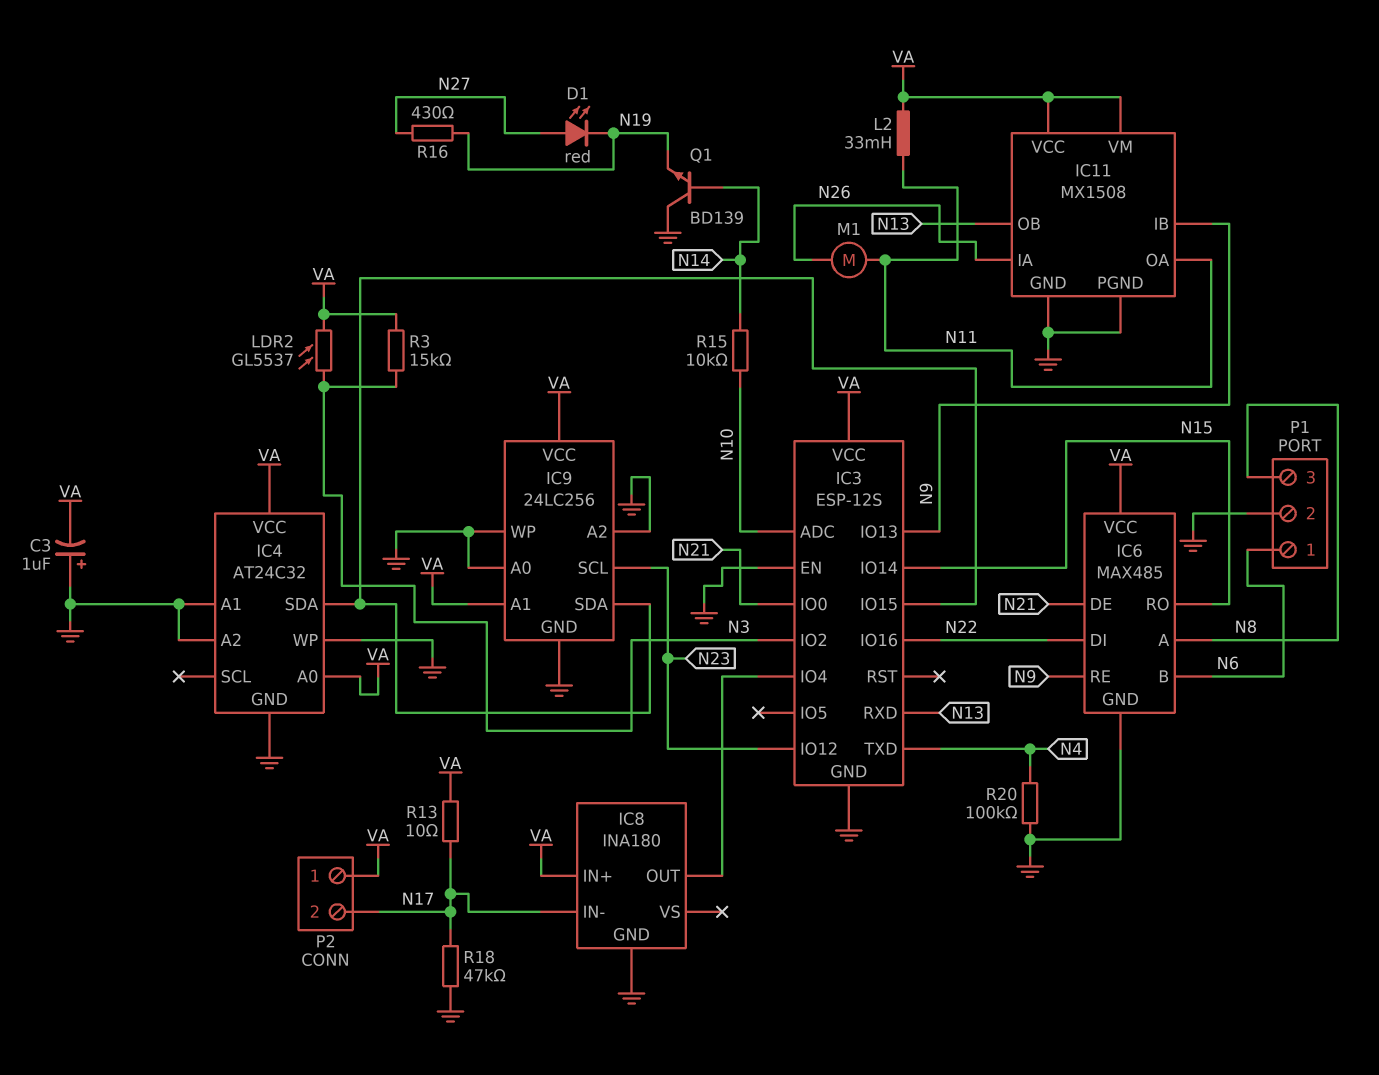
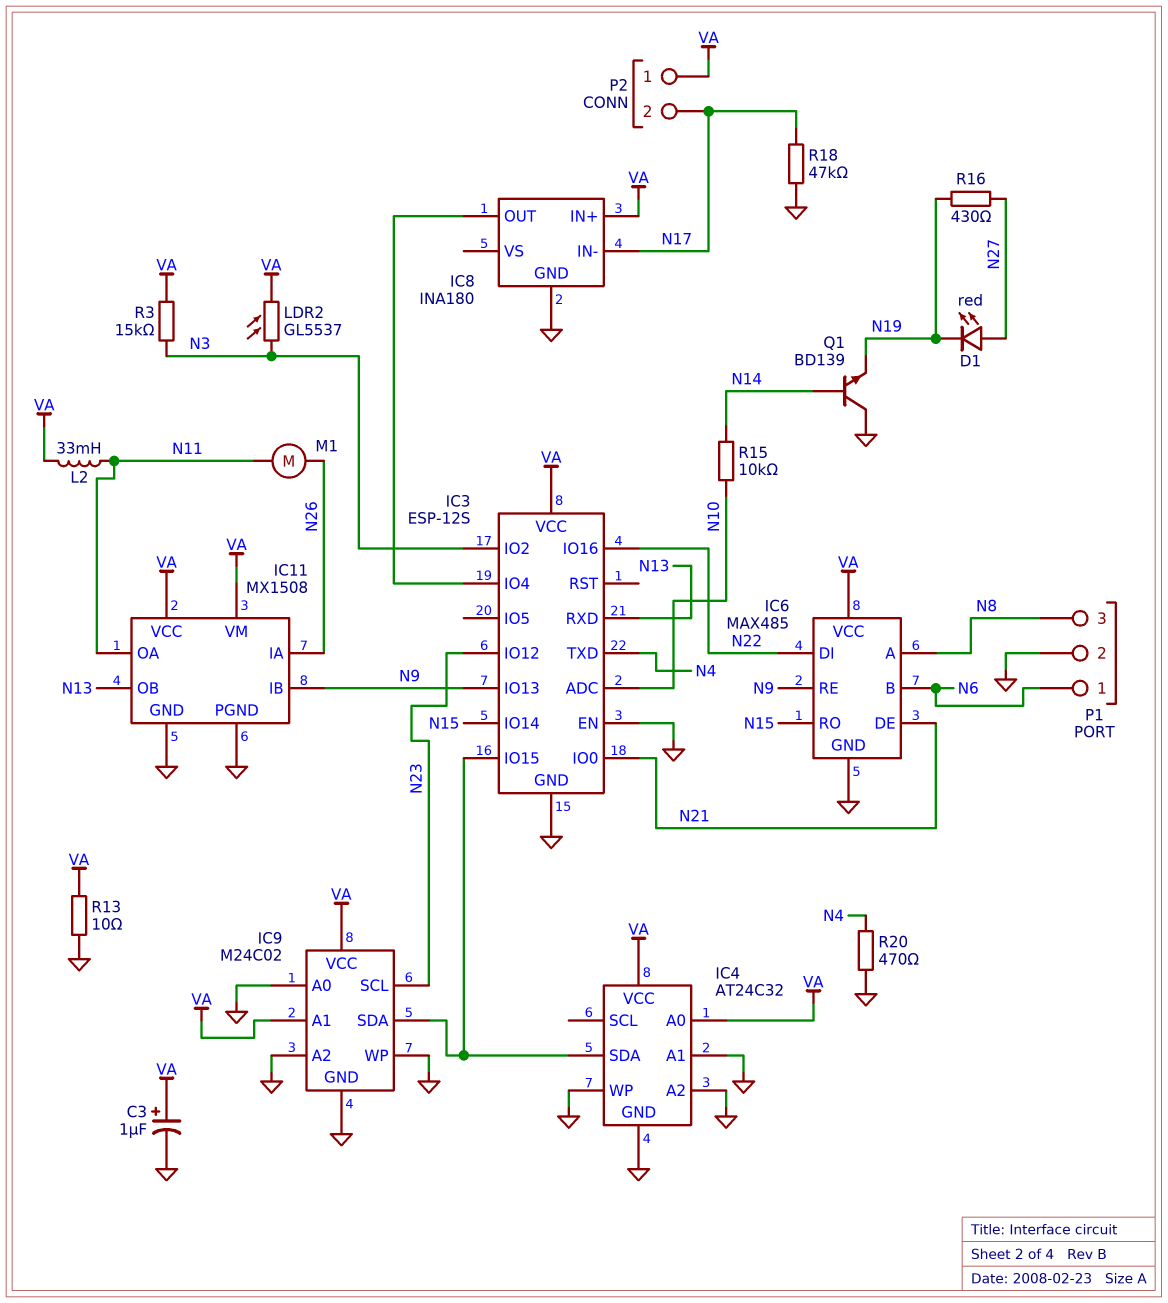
C3: 1uF (plus GND, minus VA) -> 1uF (plus VA, minus GND)
IC9: 24LC256 -> M24C02
R13: 10 (N17, VA) -> 10 (GND, VA)
R20: 100k (GND, N4) -> 470 (GND, N4)

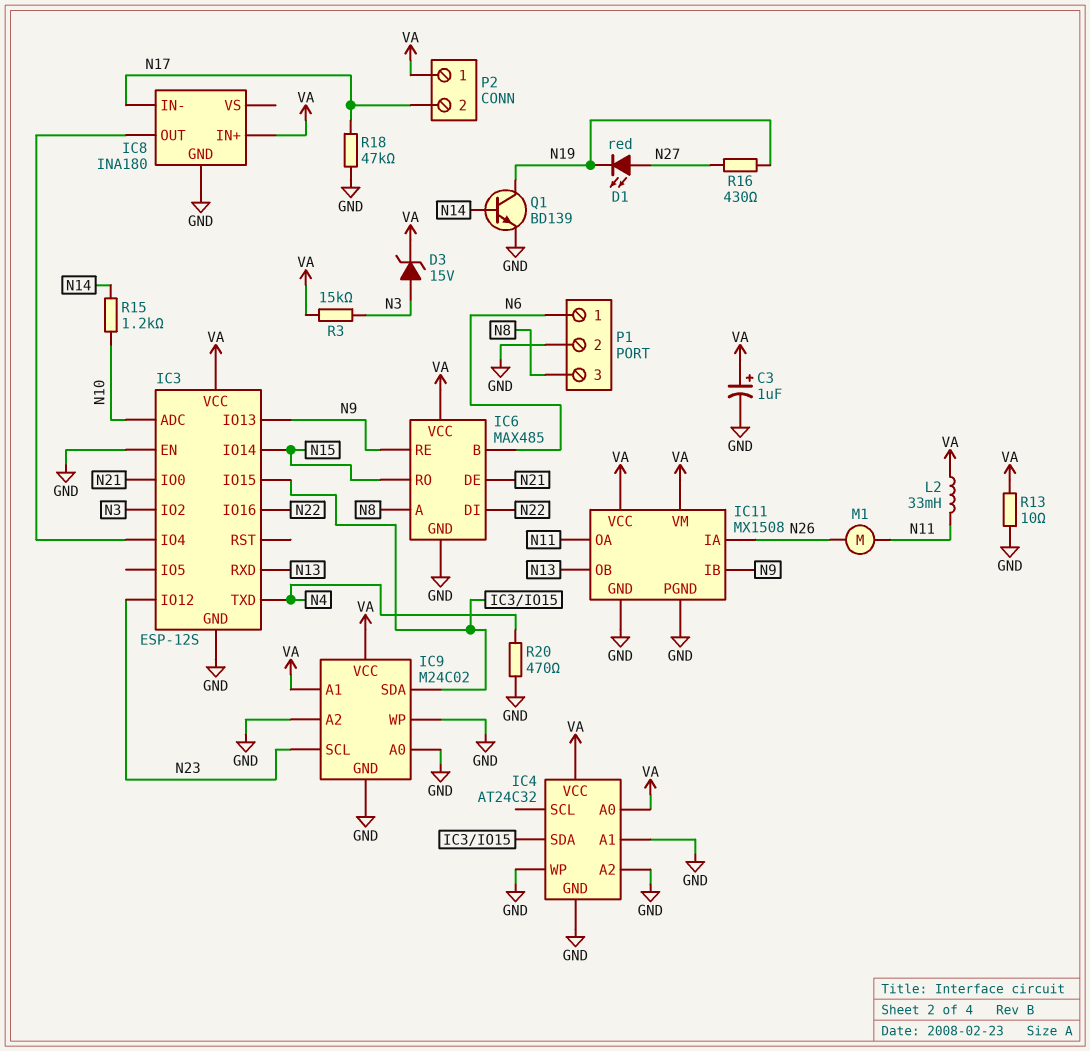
D3: none -> zener 15V (A N3, K VA)
LDR2: GL5537 (N3, VA) -> none
Q1: NPN BD139 (B N14, C GND, E N19) -> NPN BD139 (B N14, C N19, E GND)
R15: 10k (N10, N14) -> 1.2k (N10, N14)

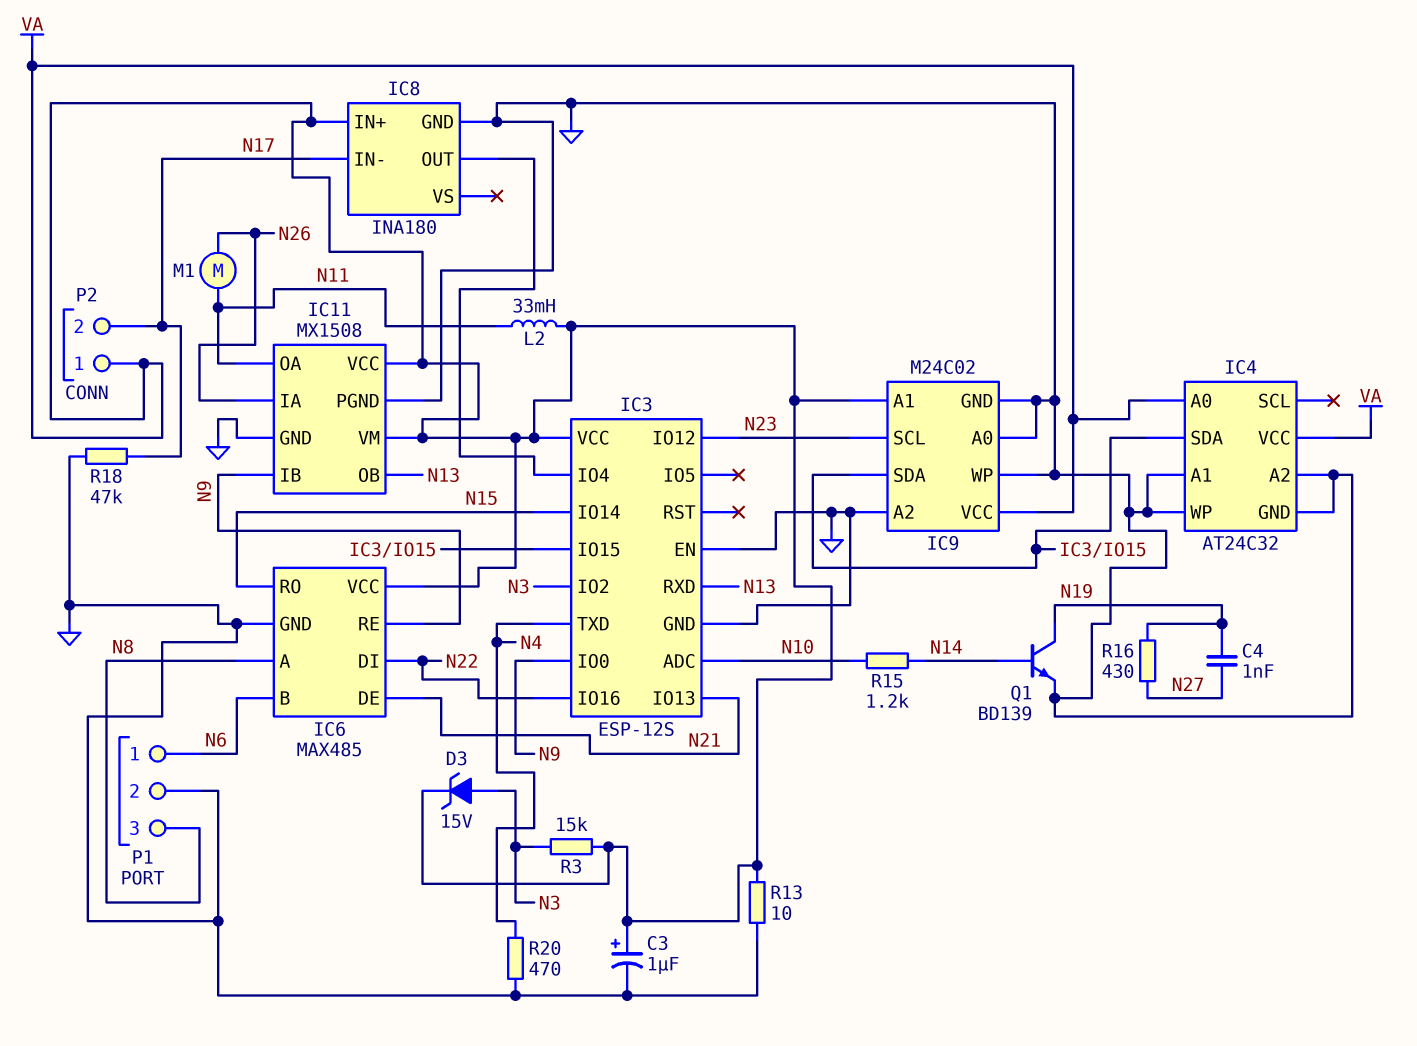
C4: none -> 1nF (N19, N27)
D1: LED red (A N27, K N19) -> none
IC3 pin IO0: N21 -> N9
IC3 pin IO13: N9 -> N21

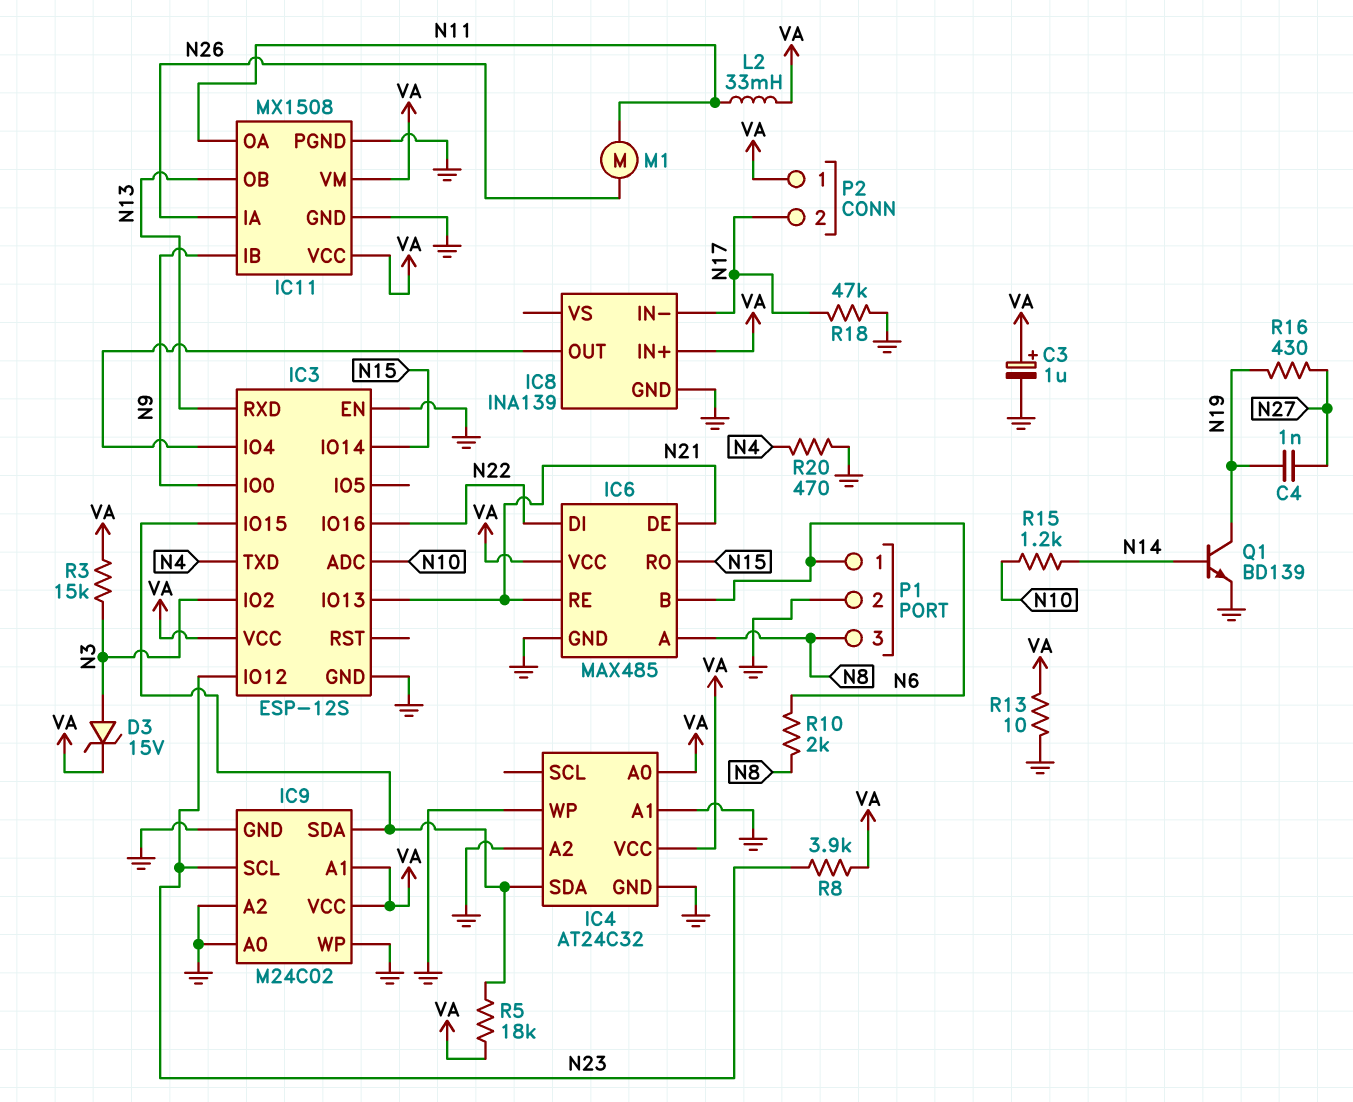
IC6 pin RE: N9 -> N21
IC8: INA180 -> INA139
R5: none -> 18k (IC3/IO15, VA)
R8: none -> 3.9k (N23, VA)
R10: none -> 2k (N6, N8)

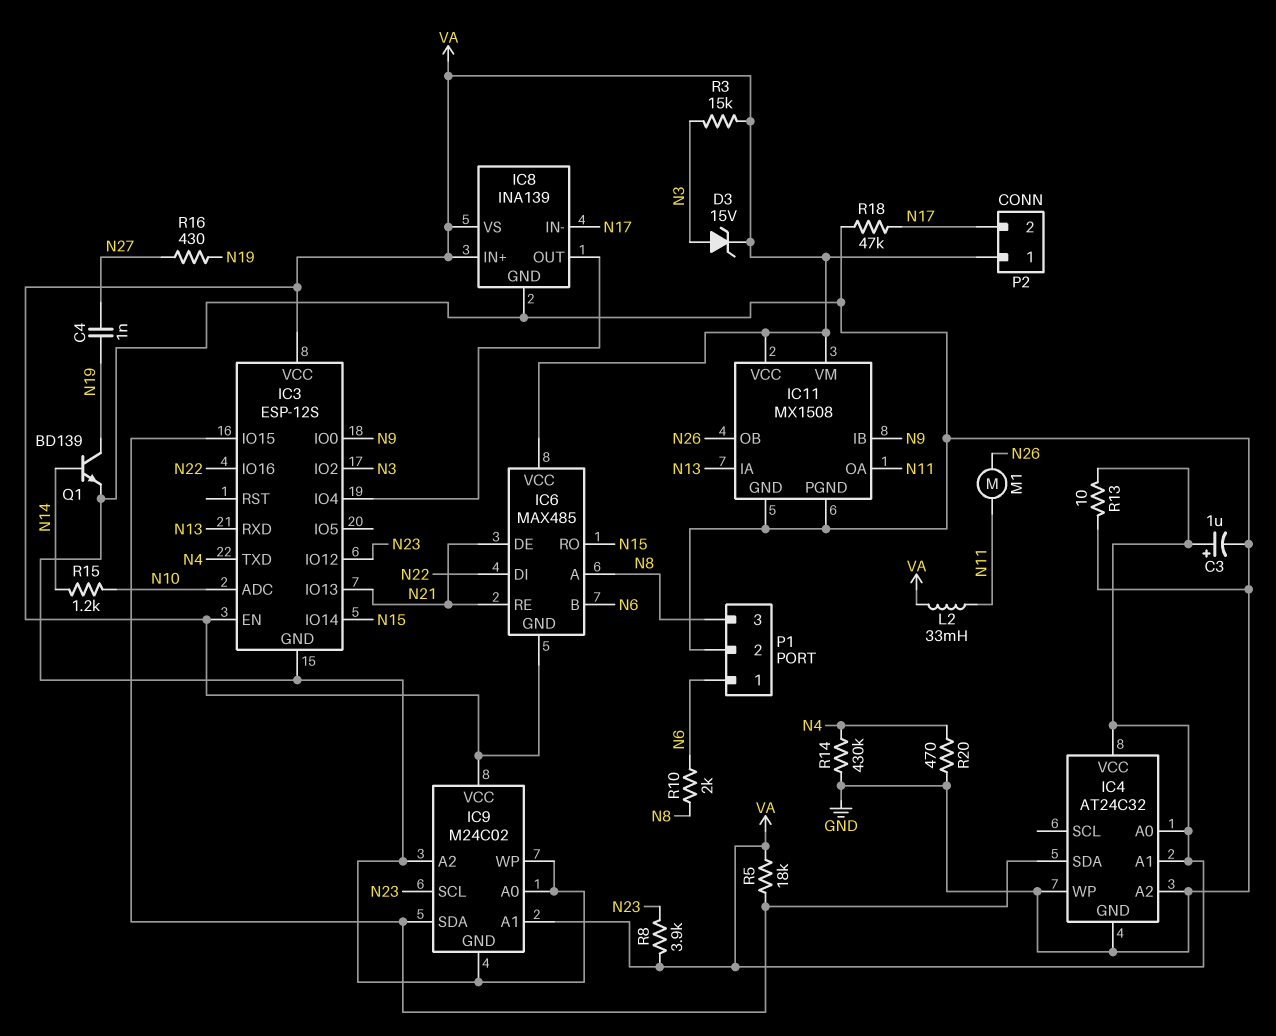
IC3 pin EN: GND -> VA
IC4 pin A1: GND -> VA
IC6 pin GND: GND -> VA
IC8 pin VS: none -> VA
IC11 pin IA: N26 -> N13
IC11 pin OB: N13 -> N26
R14: none -> 430k (GND, N4)

